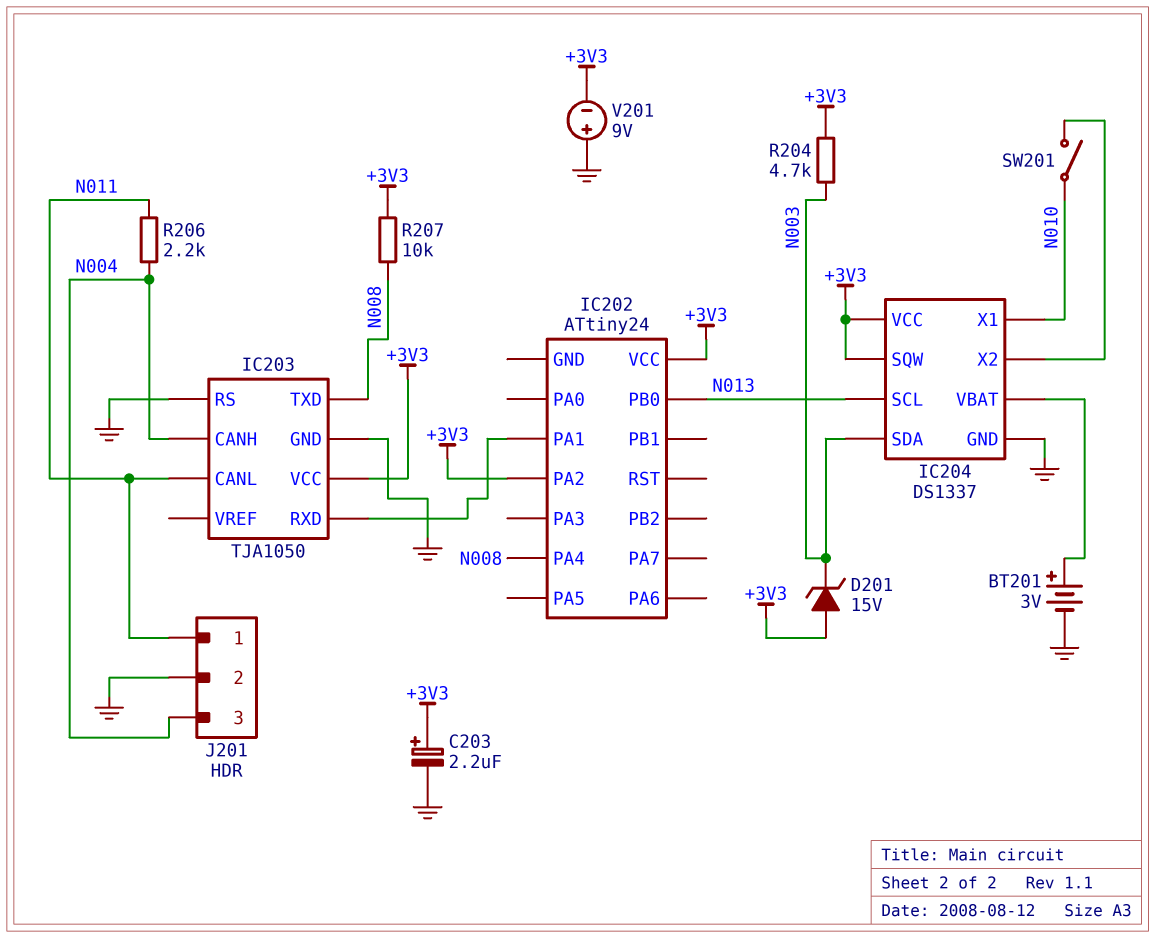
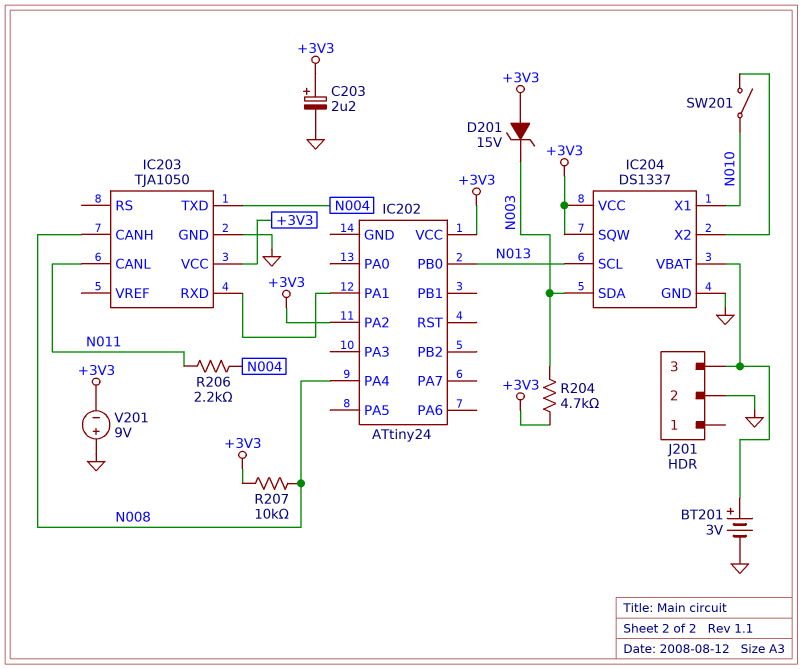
IC203 pin CANH: N004 -> N008
IC203 pin RS: GND -> none
IC203 pin TXD: N008 -> N004
J201 pin 1: N011 -> none
J201 pin 3: N004 -> IC204/VBAT

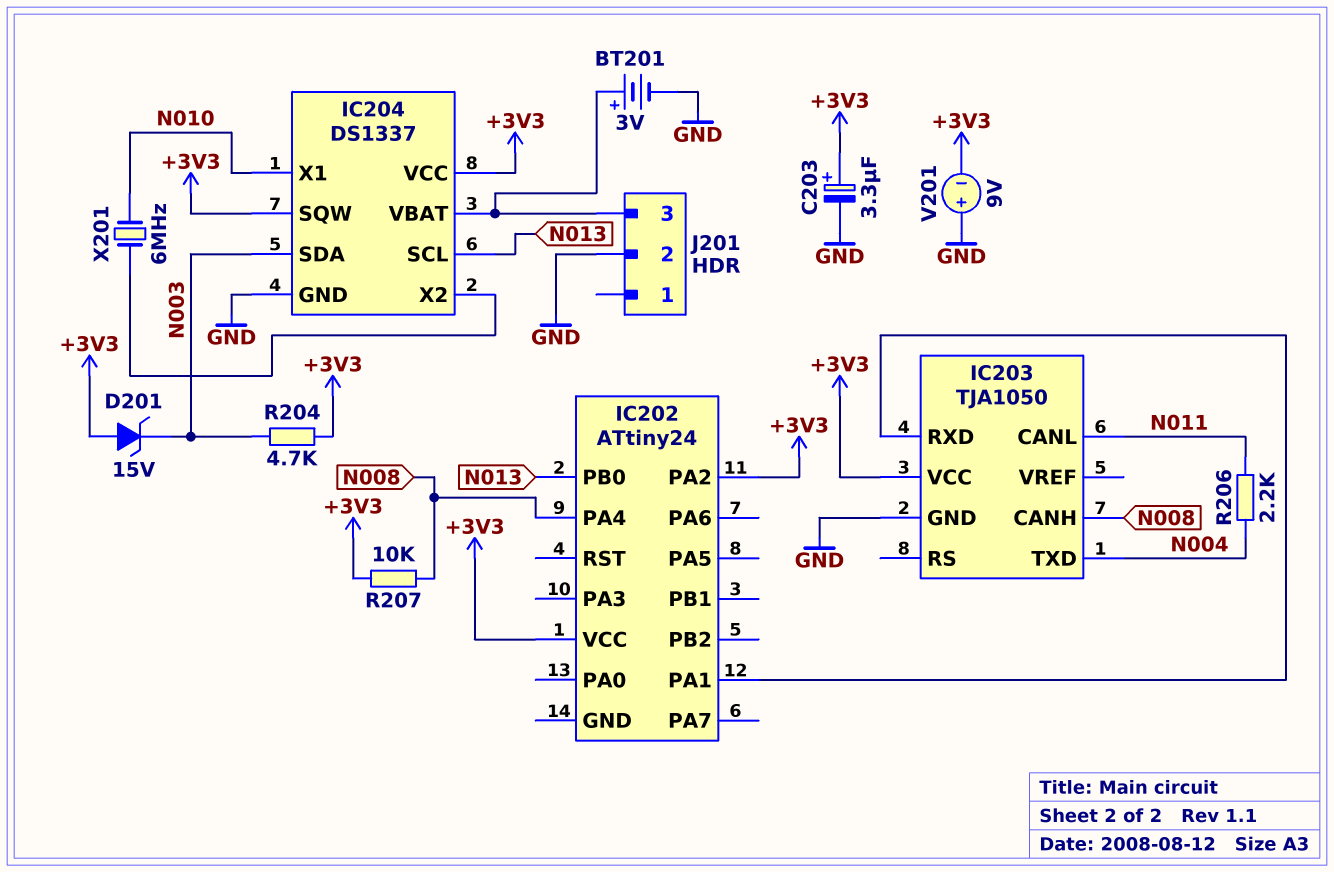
C203: 2.2uF (plus +3V3, minus GND) -> 3.3uF (plus +3V3, minus GND)
SW201: switch (IC204/X2, N010) -> none
X201: none -> 6MHz (IC204/X2, N010)

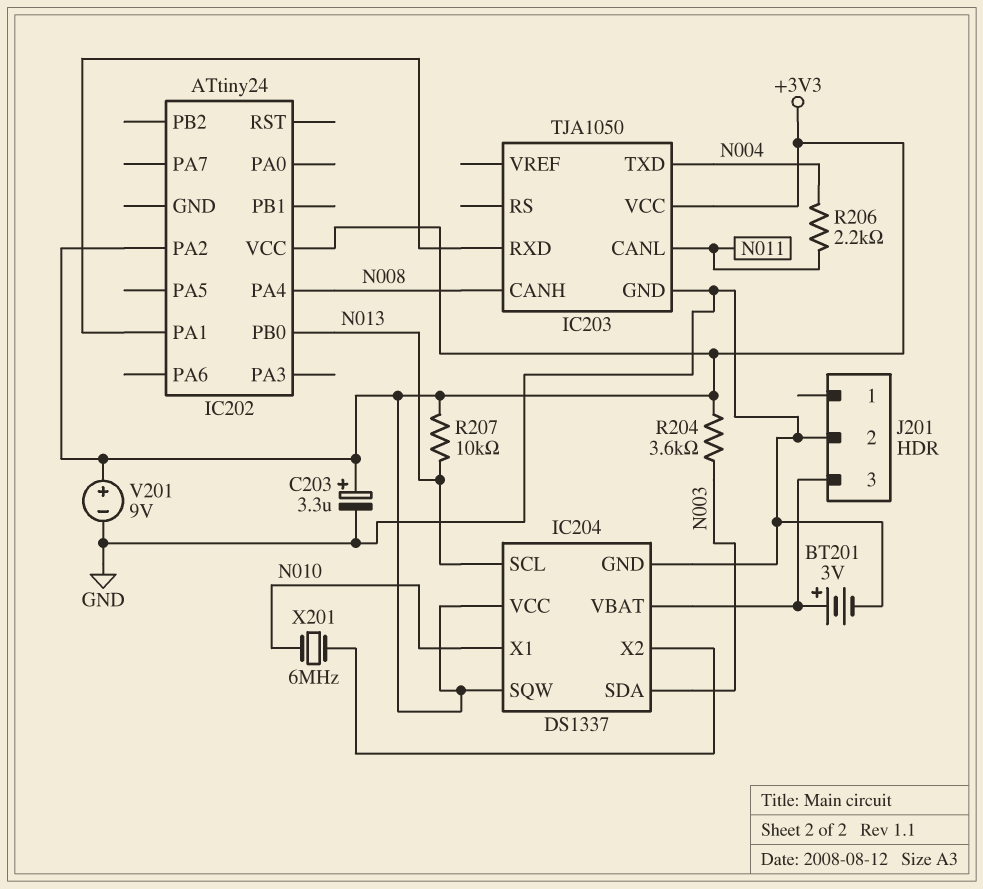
D201: zener 15V (A +3V3, K N003) -> none
R204: 4.7k (+3V3, N003) -> 3.6k (+3V3, N003)
R207: 10k (+3V3, N008) -> 10k (+3V3, N013)
V201: 9V (plus GND, minus +3V3) -> 9V (plus +3V3, minus GND)

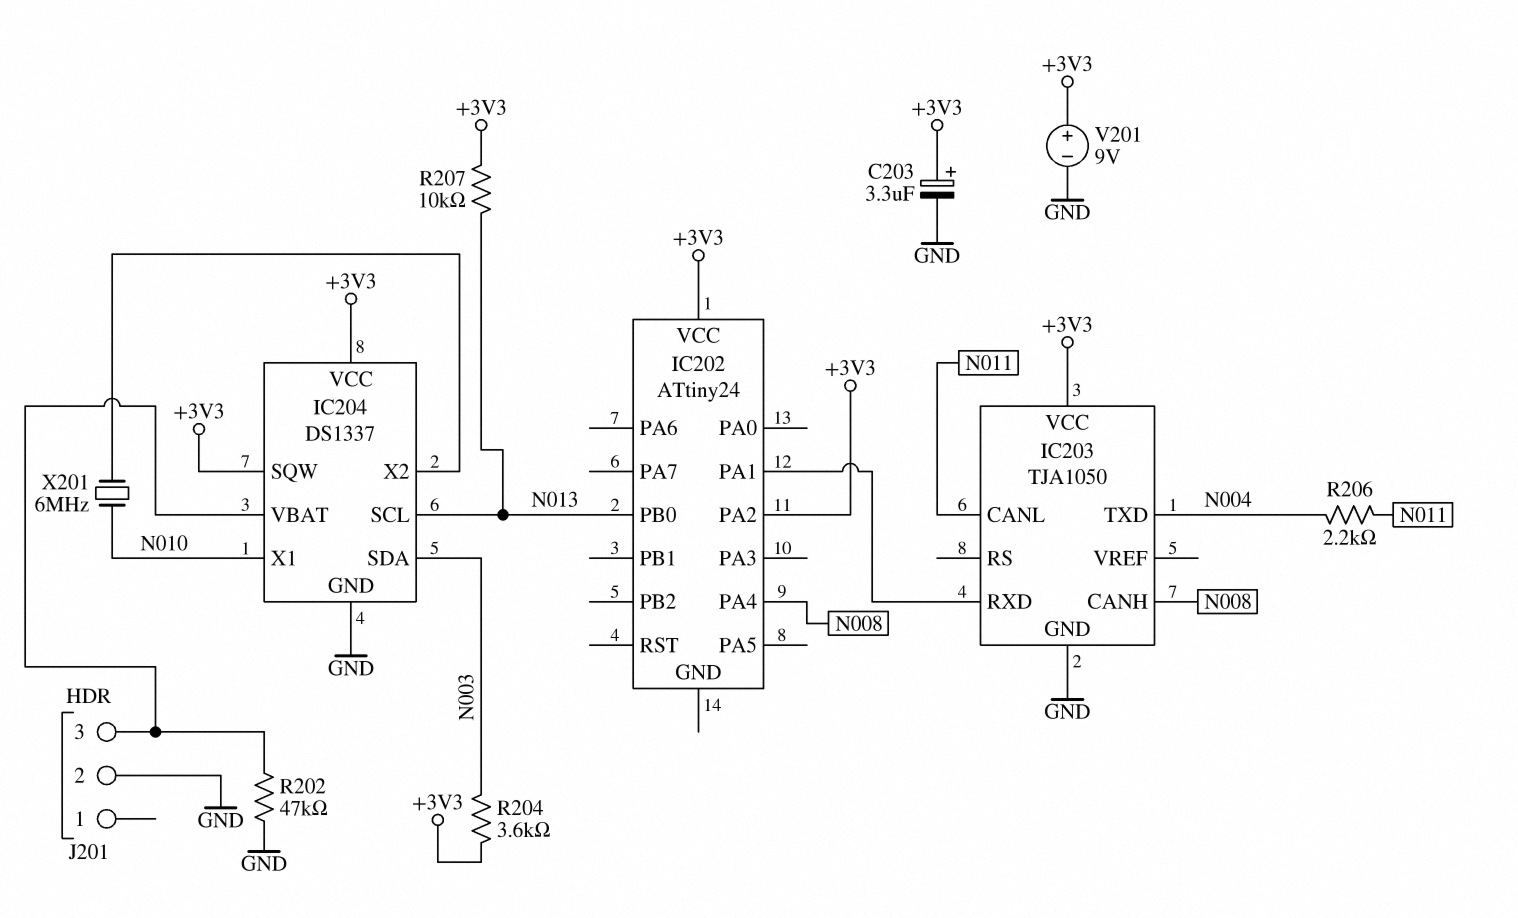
BT201: 3V (plus IC204/VBAT, minus GND) -> none
R202: none -> 47k (GND, IC204/VBAT)

